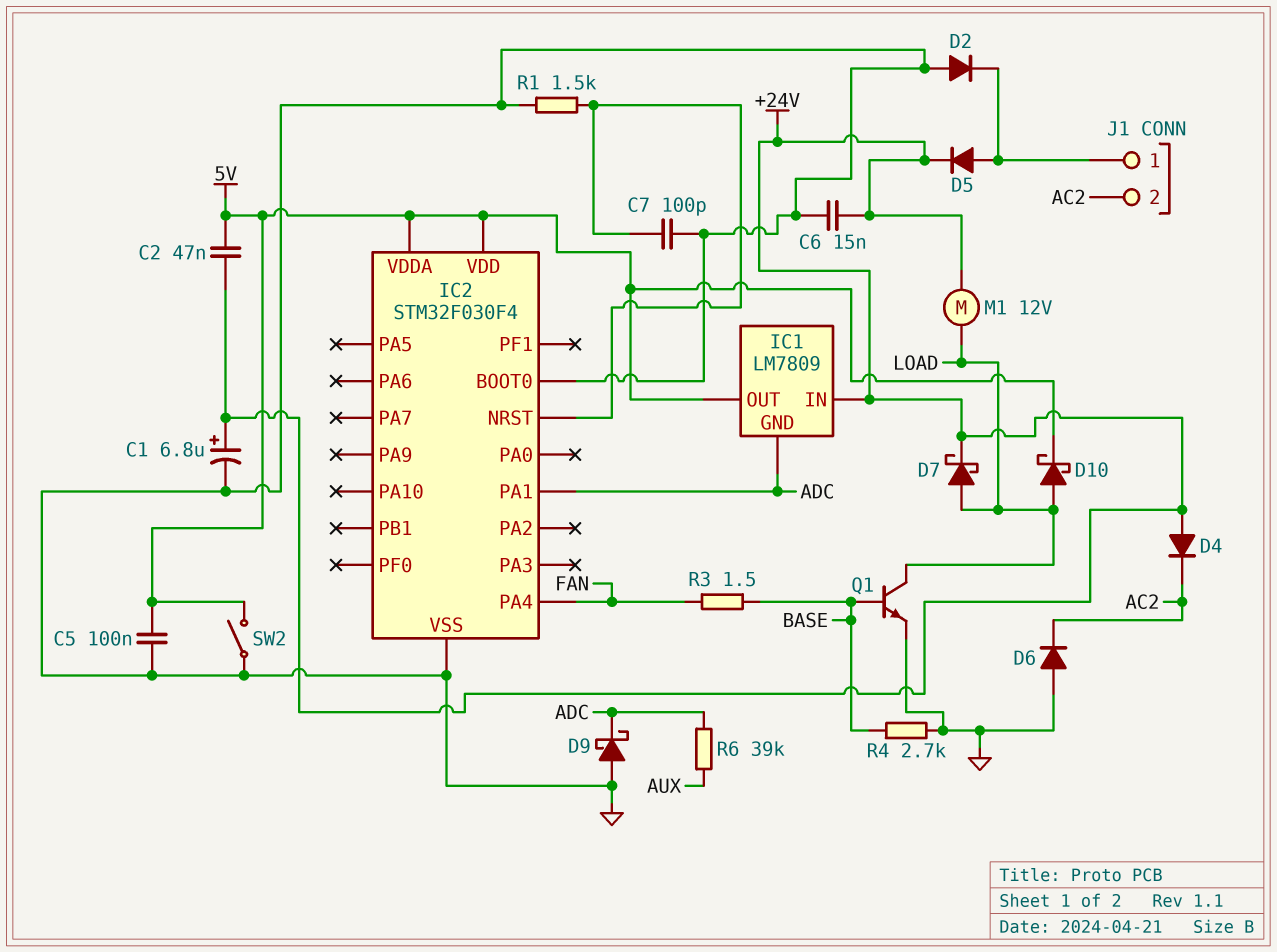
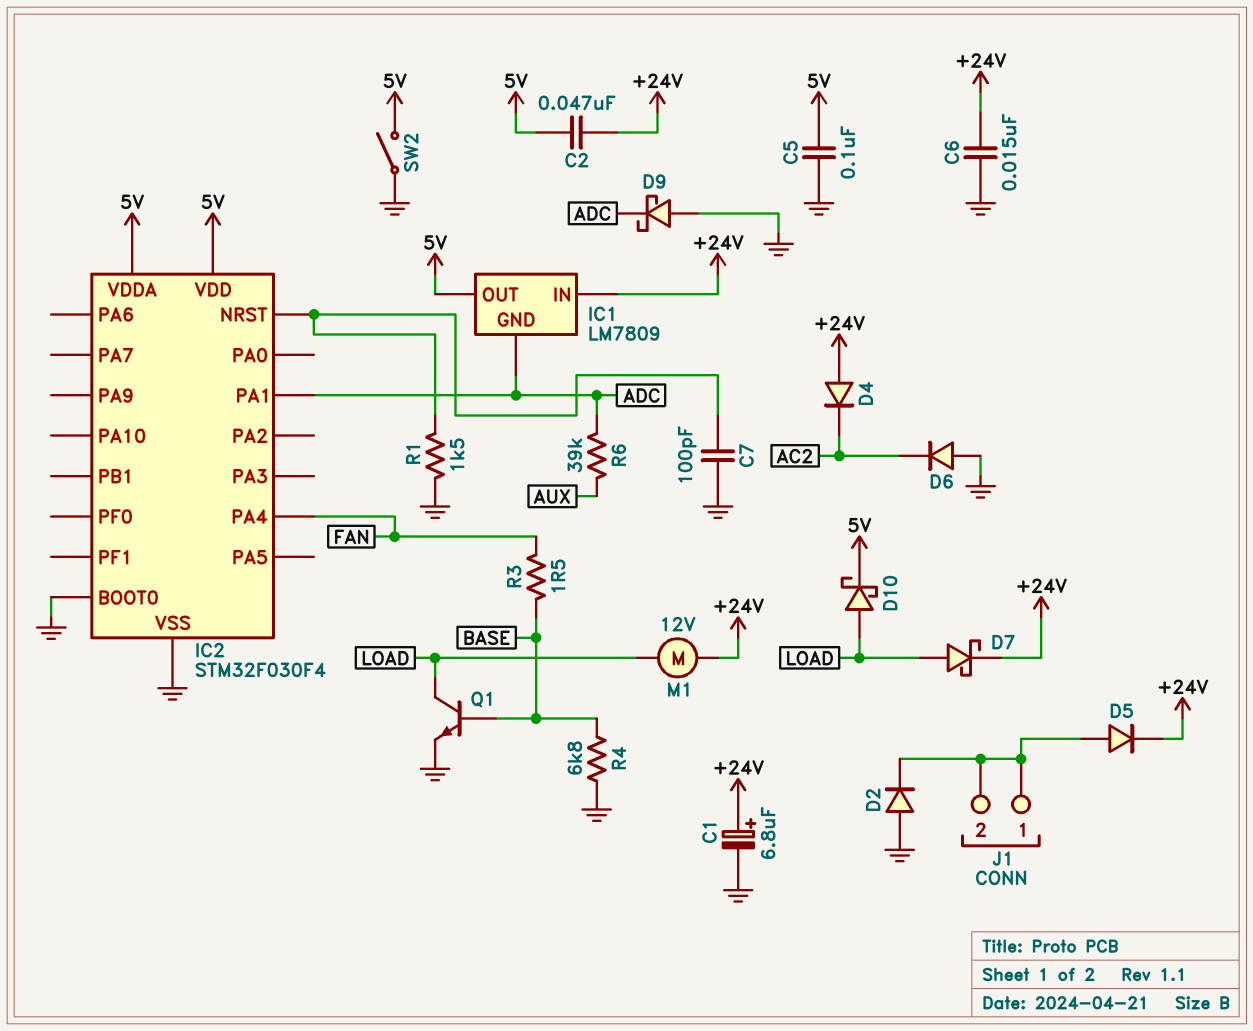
J1 pin 2: AC2 -> J1/1
R4: 2.7k (BASE, GND) -> 6.8k (BASE, GND)

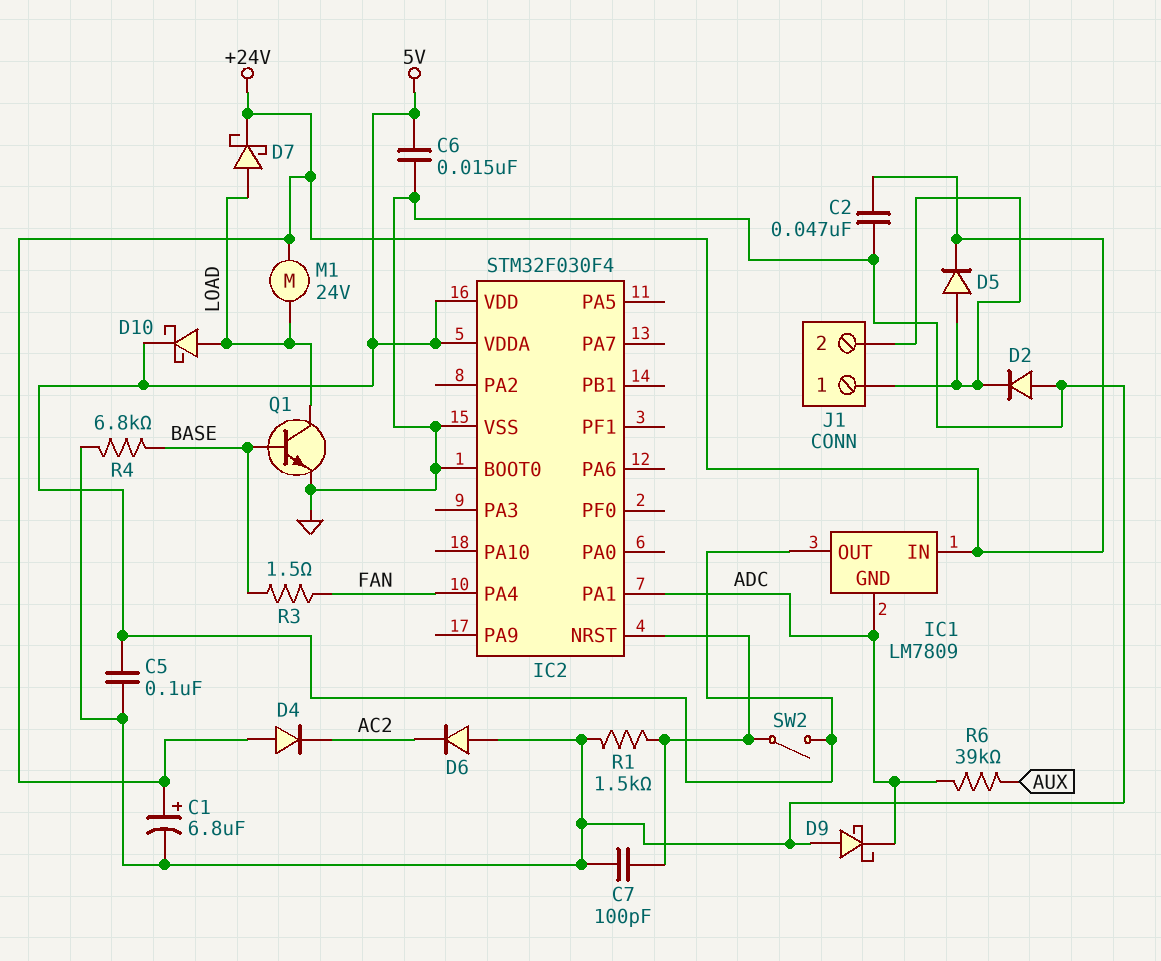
C2: 47nF (+24V, 5V) -> 47nF (+24V, GND)
C6: 15nF (+24V, GND) -> 15nF (5V, GND)
M1: motor 12V (+24V, LOAD) -> motor 24V (+24V, LOAD)
SW2: switch (5V, GND) -> switch (5V, IC2/NRST)

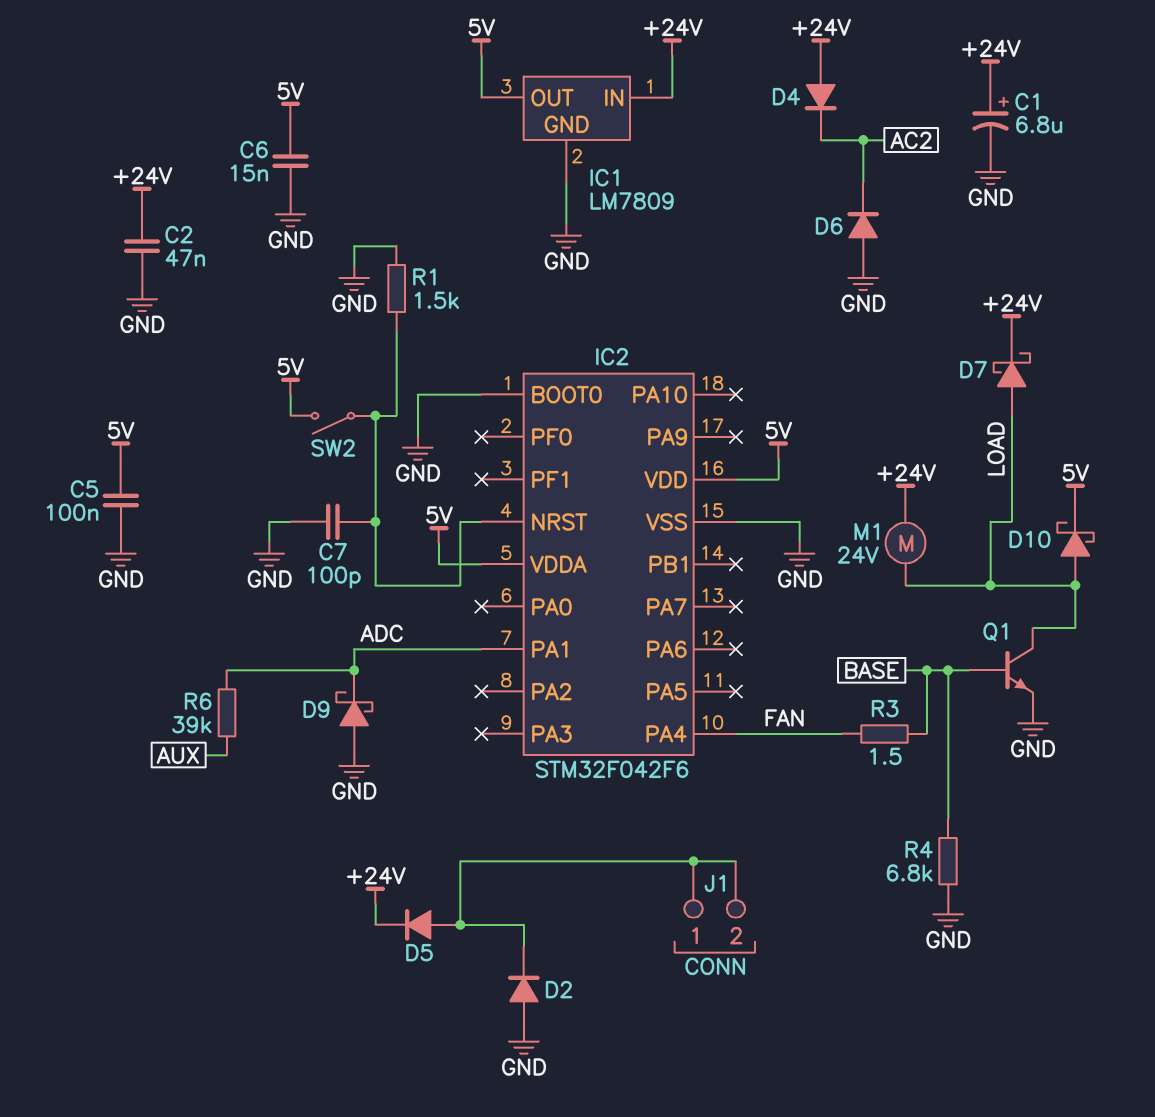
IC1 pin GND: ADC -> GND
IC2: STM32F030F4 -> STM32F042F6

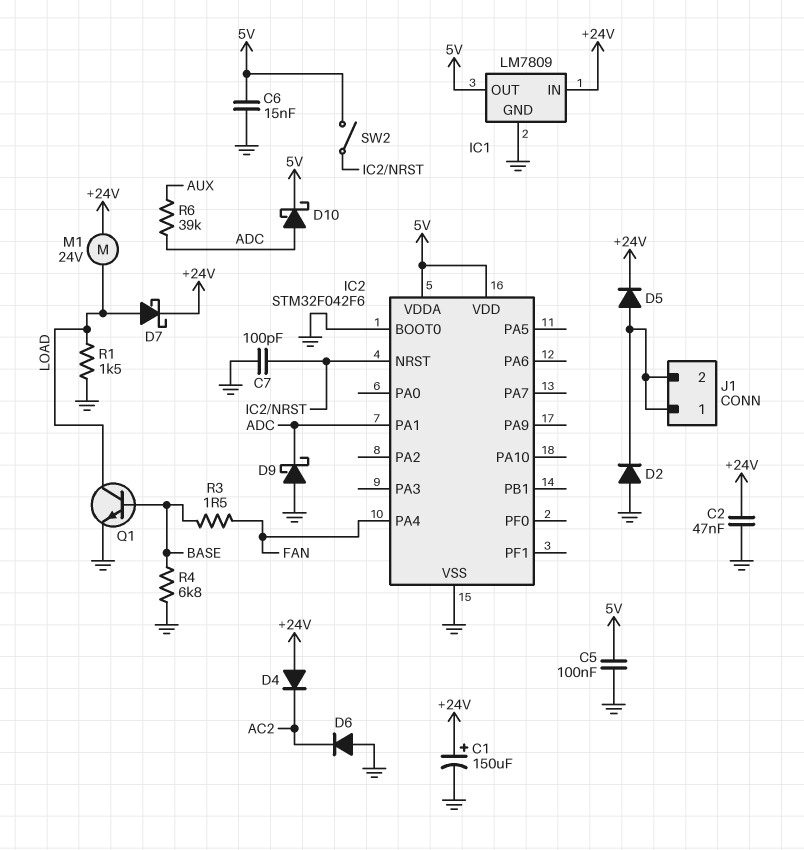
C1: 6.8uF (plus +24V, minus GND) -> 150uF (plus +24V, minus GND)
D10: schottky (A LOAD, K 5V) -> schottky (A ADC, K 5V)
R1: 1.5k (GND, IC2/NRST) -> 1.5k (GND, LOAD)

